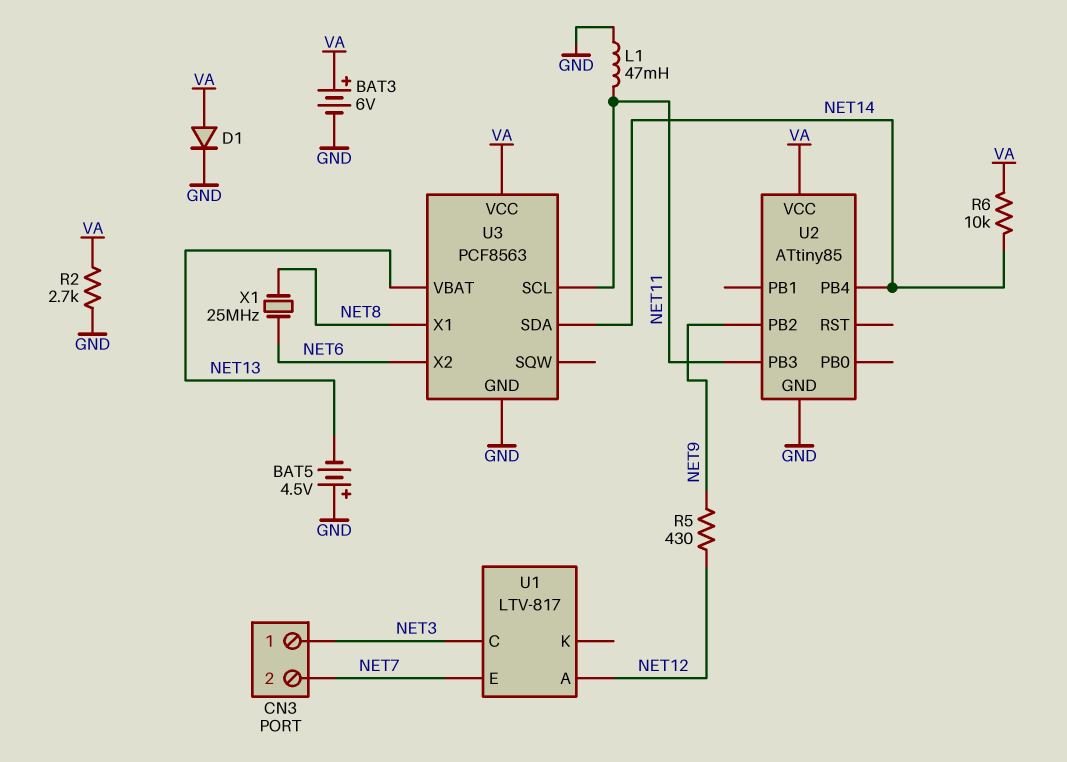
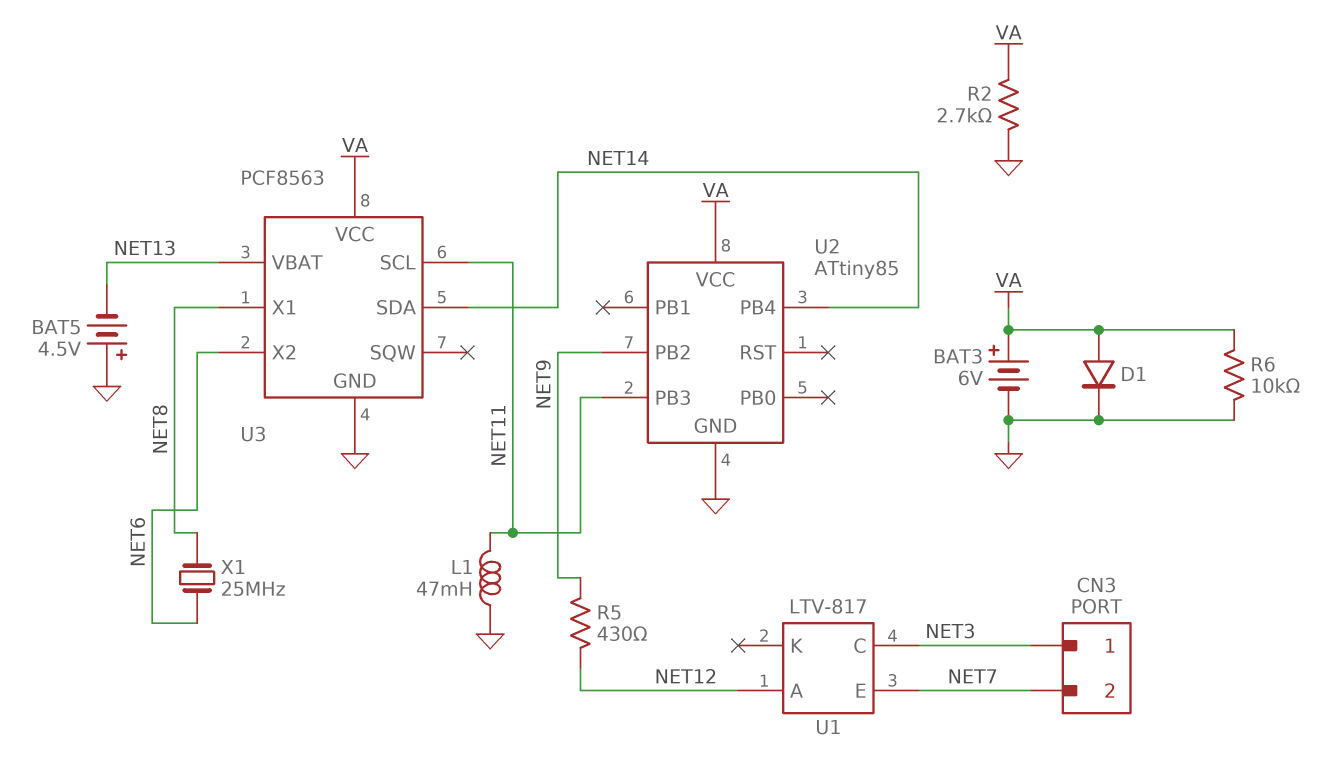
R6: 10k (NET14, VA) -> 10k (GND, VA)

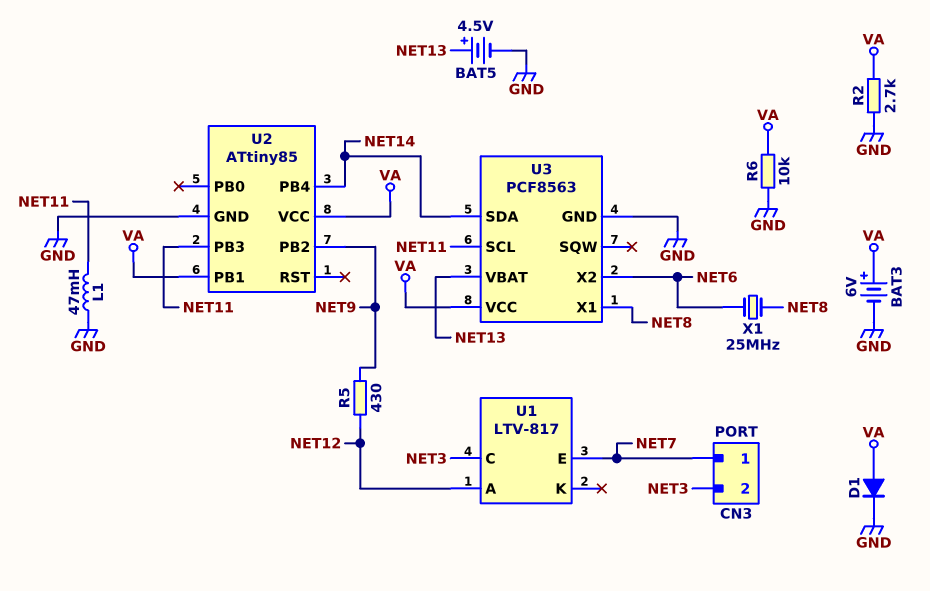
BAT5: 4.5V (plus GND, minus NET13) -> 4.5V (plus NET13, minus GND)
CN3 pin 1: NET3 -> NET7
CN3 pin 2: NET7 -> NET3
U2 pin PB1: none -> VA

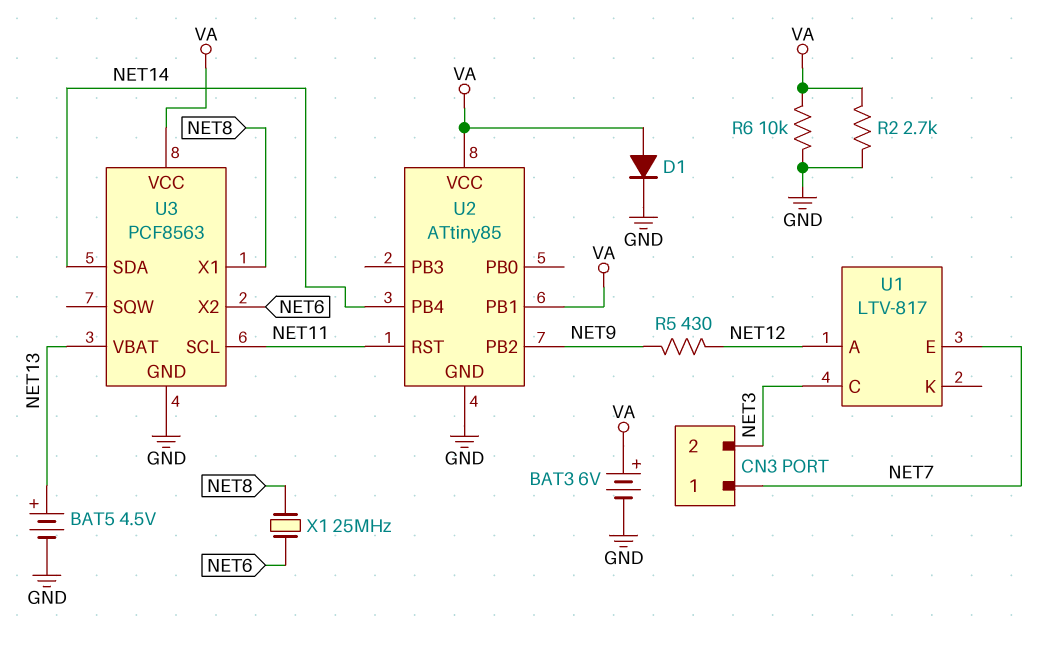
L1: 47mH (GND, NET11) -> none
U2 pin PB3: NET11 -> none
U2 pin RST: none -> NET11

